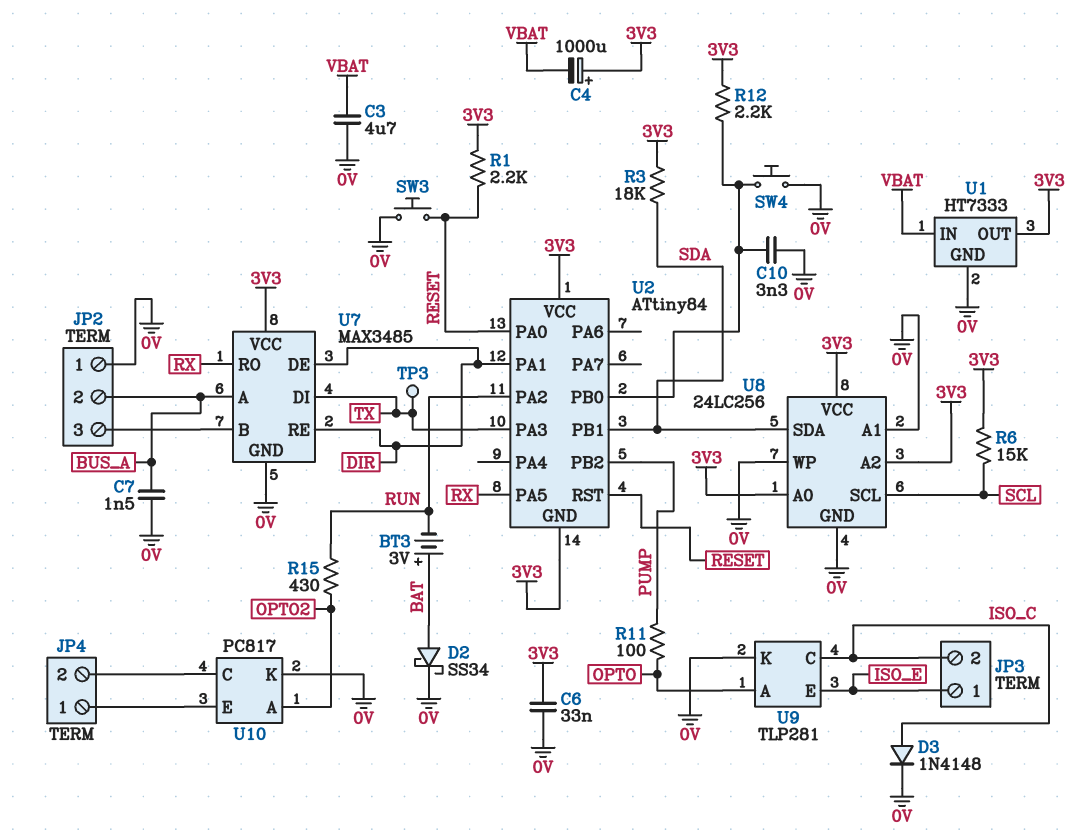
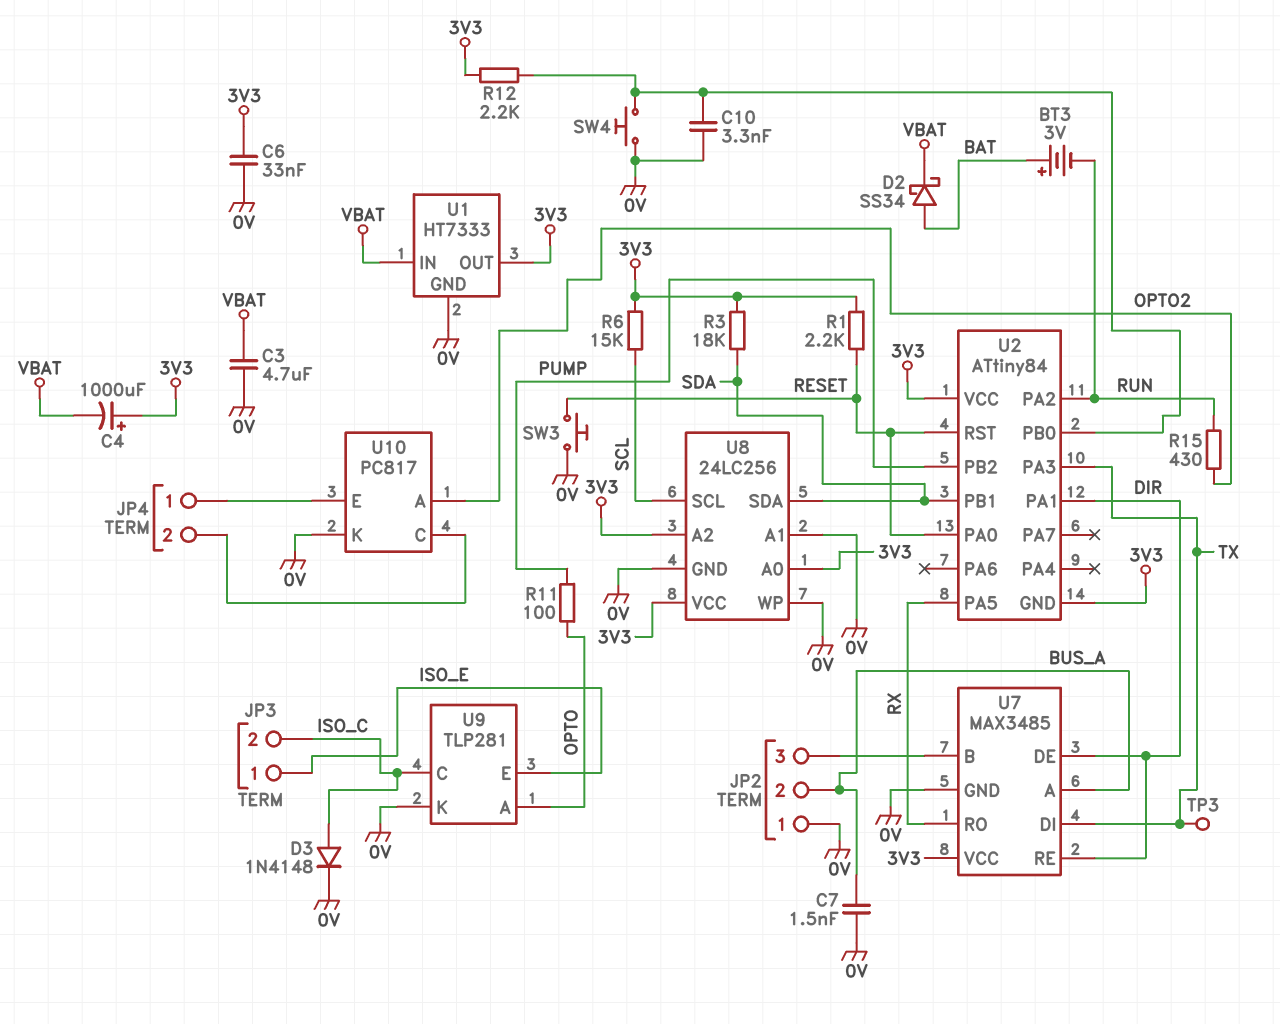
D2: schottky SS34 (A BAT, K 0V) -> schottky SS34 (A BAT, K VBAT)

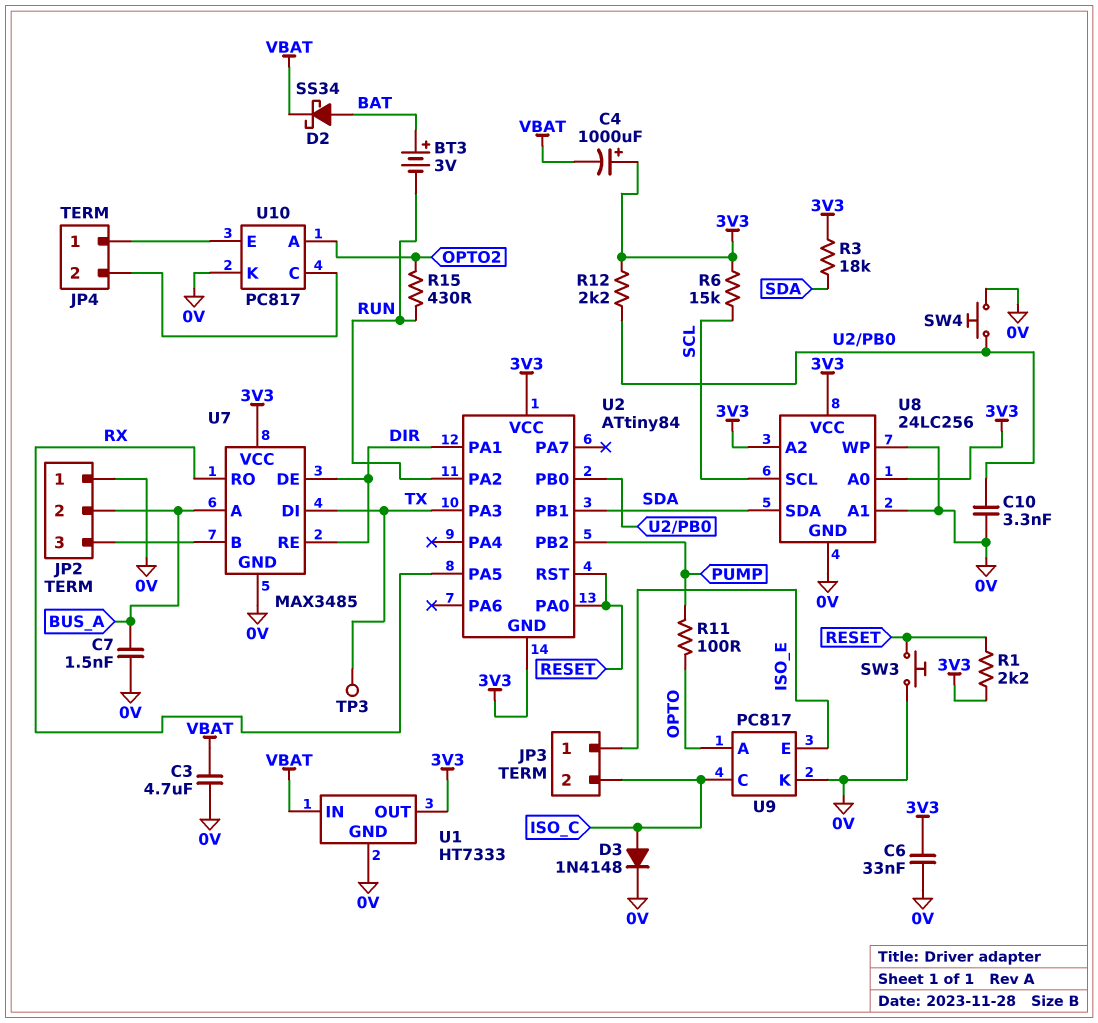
U9: TLP281 -> PC817

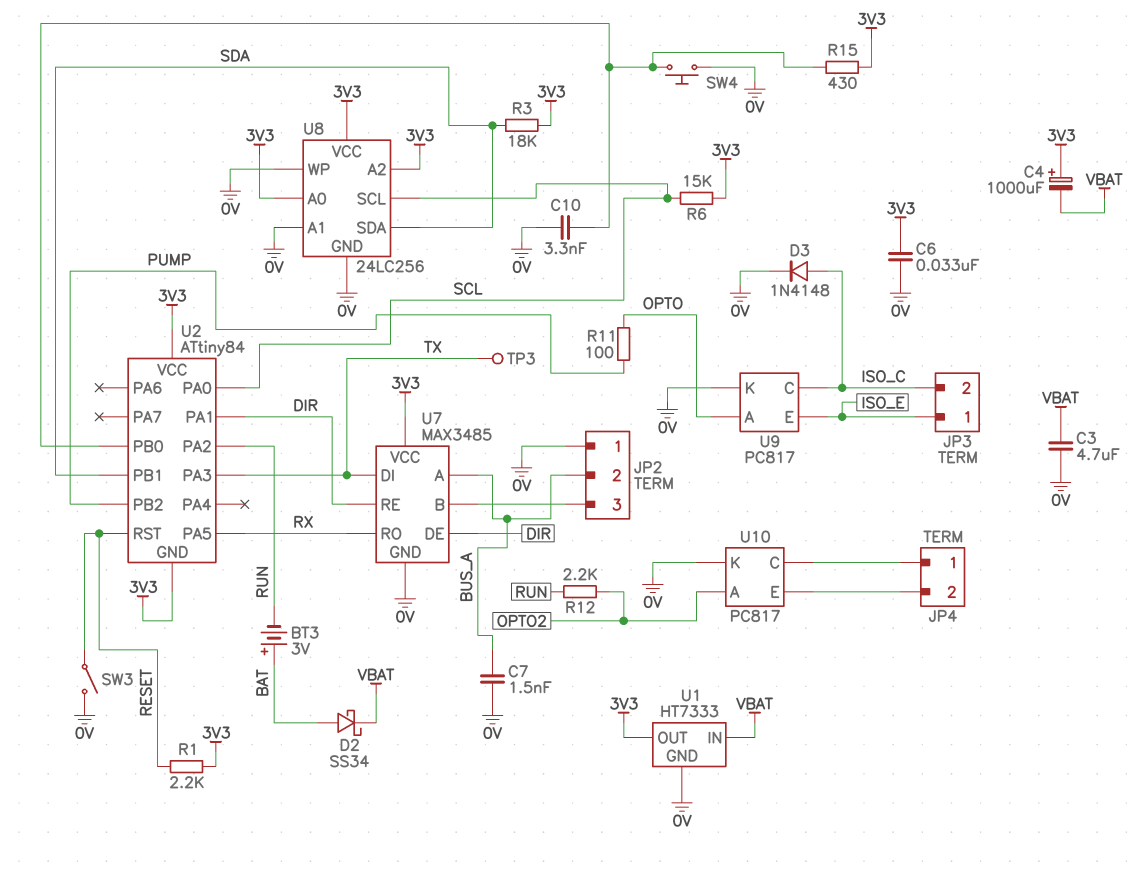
R12: 2.2k (3V3, U2/PB0) -> 2.2k (OPTO2, RUN)
R15: 430 (OPTO2, RUN) -> 430 (3V3, U2/PB0)
SW3: button (0V, RESET) -> switch (0V, RESET)
U2 pin PA0: RESET -> SCL
U10 pin C: JP4/2 -> JP4/1
U10 pin E: JP4/1 -> JP4/2

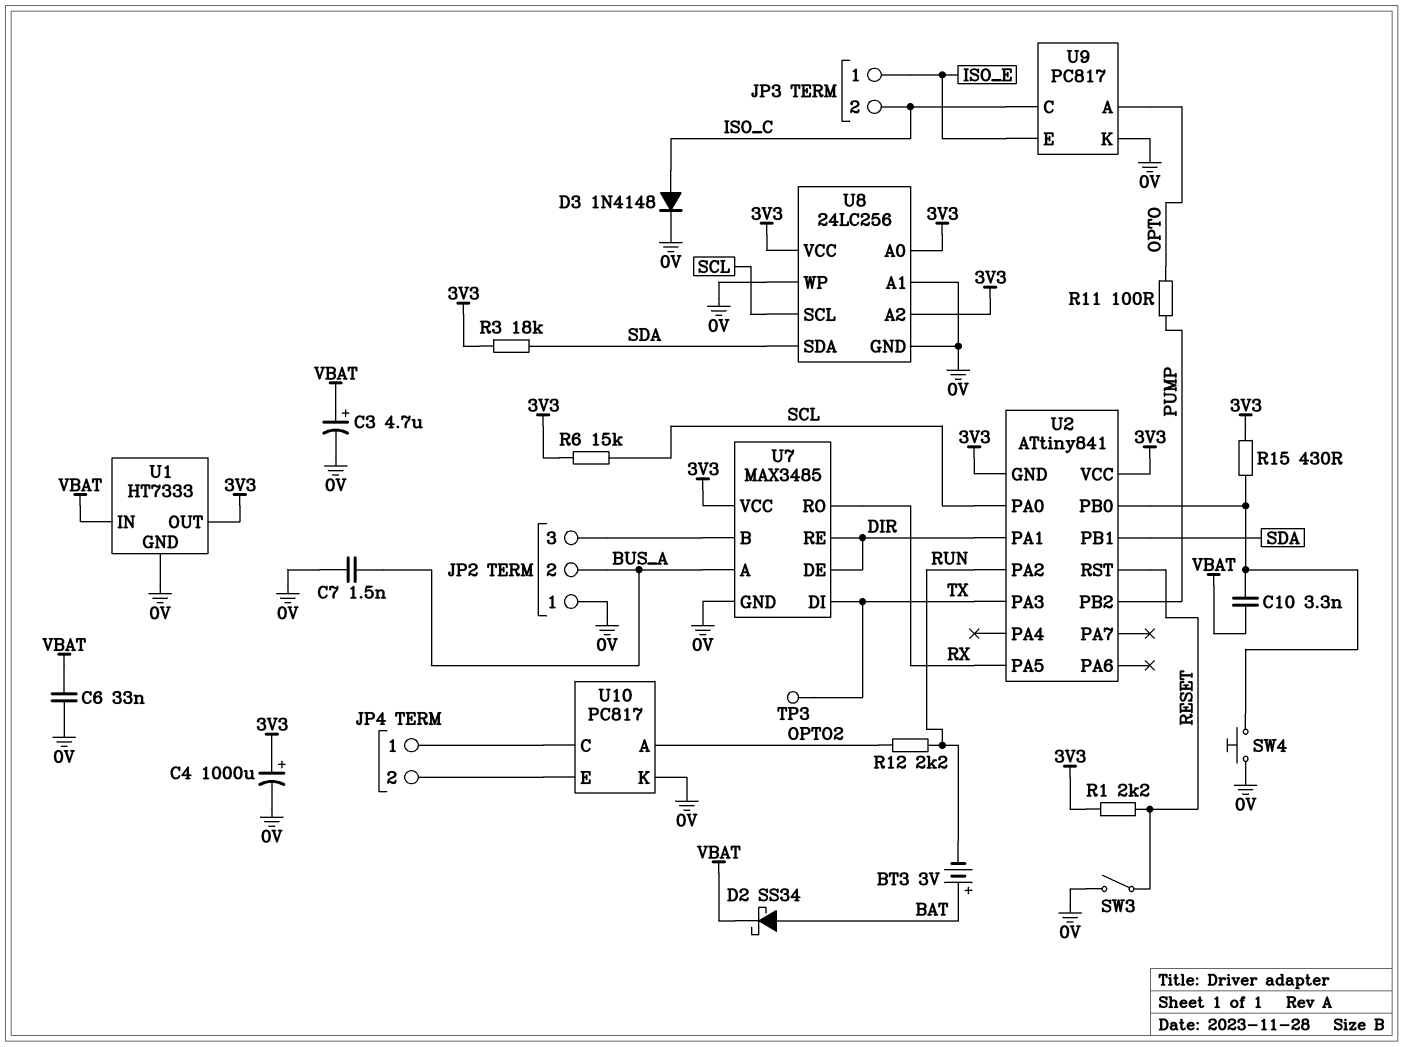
C3: 4.7uF (0V, VBAT) -> 4.7uF (plus VBAT, minus 0V)
C4: 1000uF (plus 3V3, minus VBAT) -> 1000uF (plus 3V3, minus 0V)
C6: 33nF (0V, 3V3) -> 33nF (0V, VBAT)
C10: 3.3nF (0V, U2/PB0) -> 3.3nF (U2/PB0, VBAT)
U2: ATtiny84 -> ATtiny841

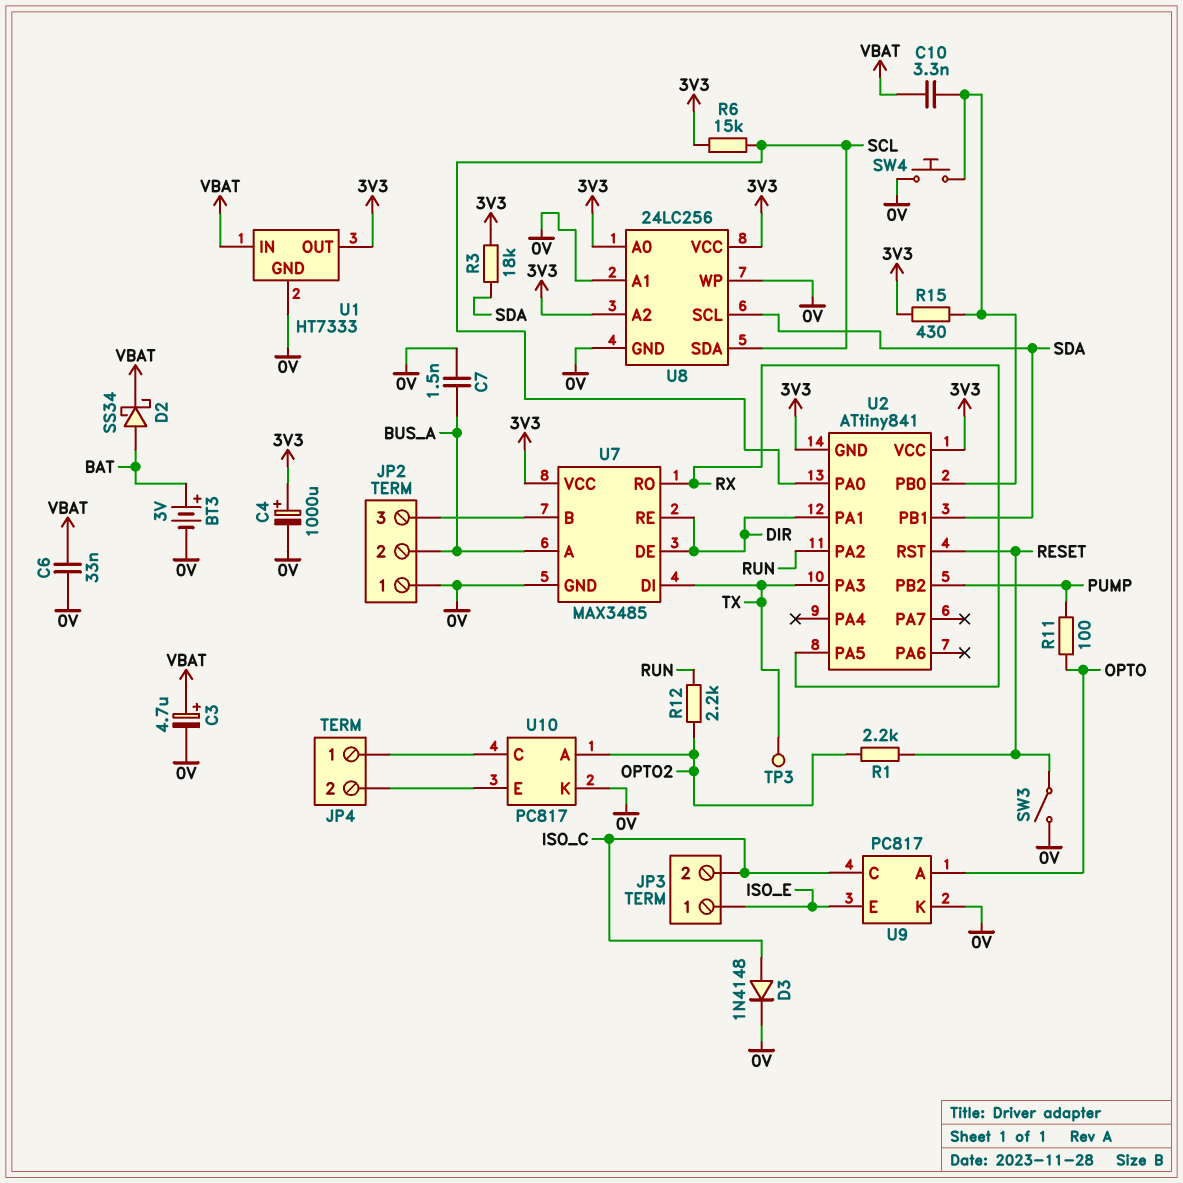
BT3: 3V (plus BAT, minus RUN) -> 3V (plus BAT, minus 0V)
R1: 2.2k (3V3, RESET) -> 2.2k (OPTO2, RESET)
U8 pin SCL: SCL -> SDA
U8 pin SDA: SDA -> SCL

